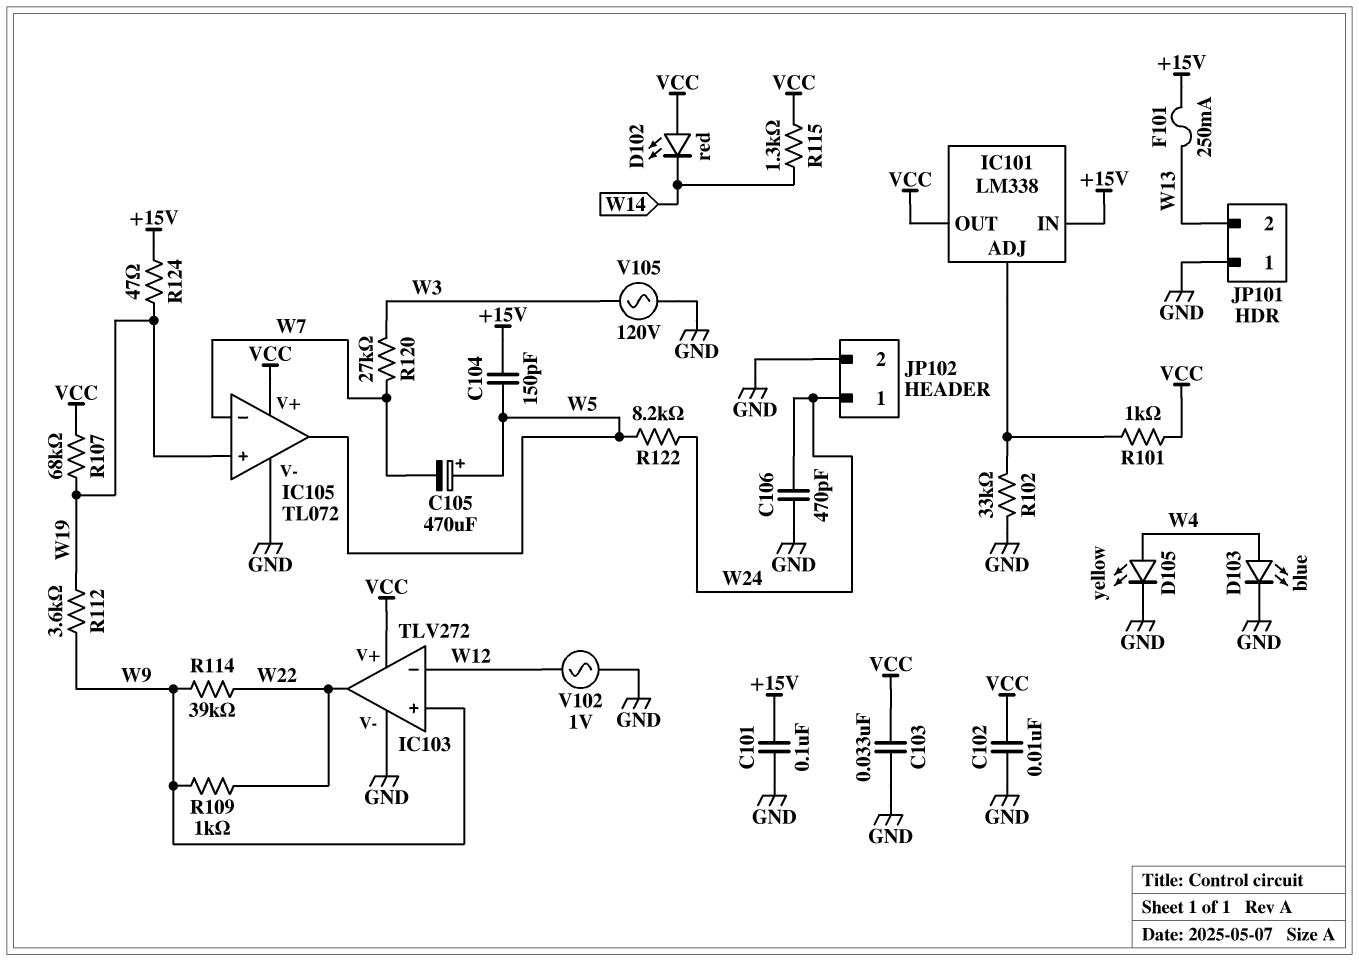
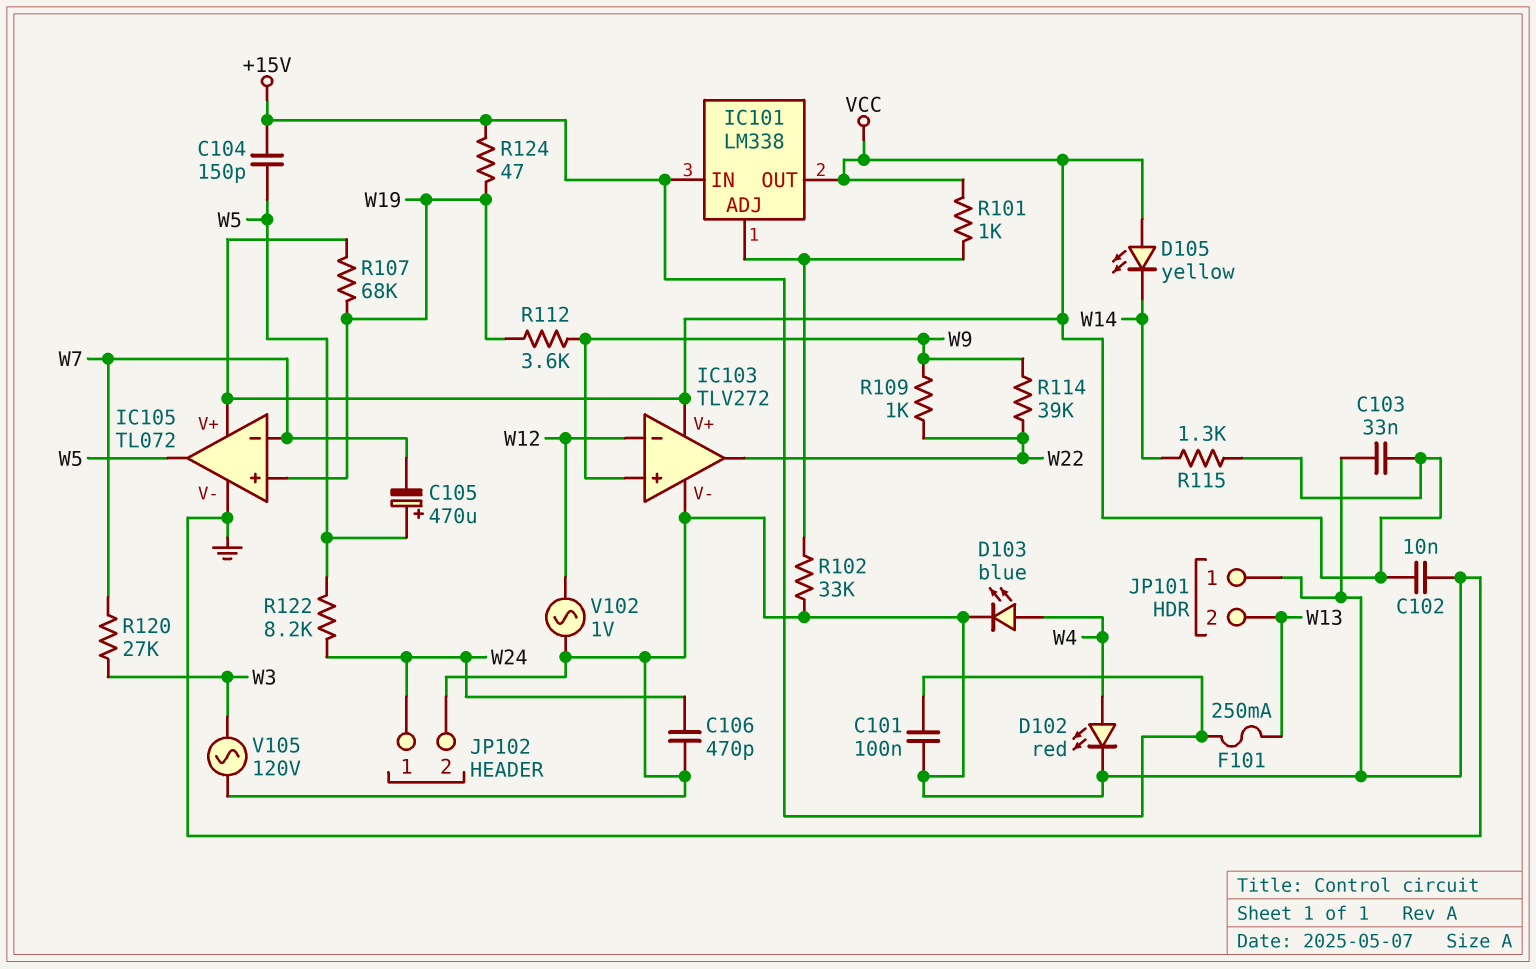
D102: LED red (A VCC, K W14) -> LED red (A W4, K GND)
D105: LED yellow (A W4, K GND) -> LED yellow (A VCC, K W14)

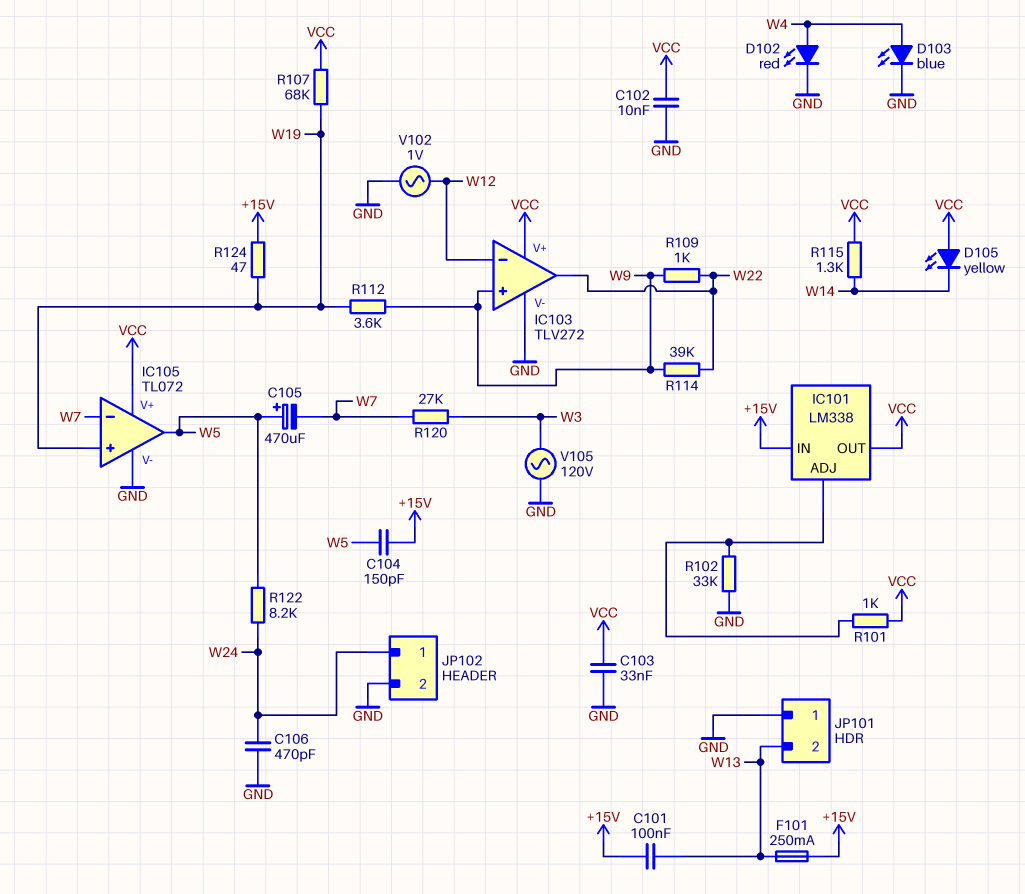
C101: 100nF (+15V, GND) -> 100nF (+15V, W13)

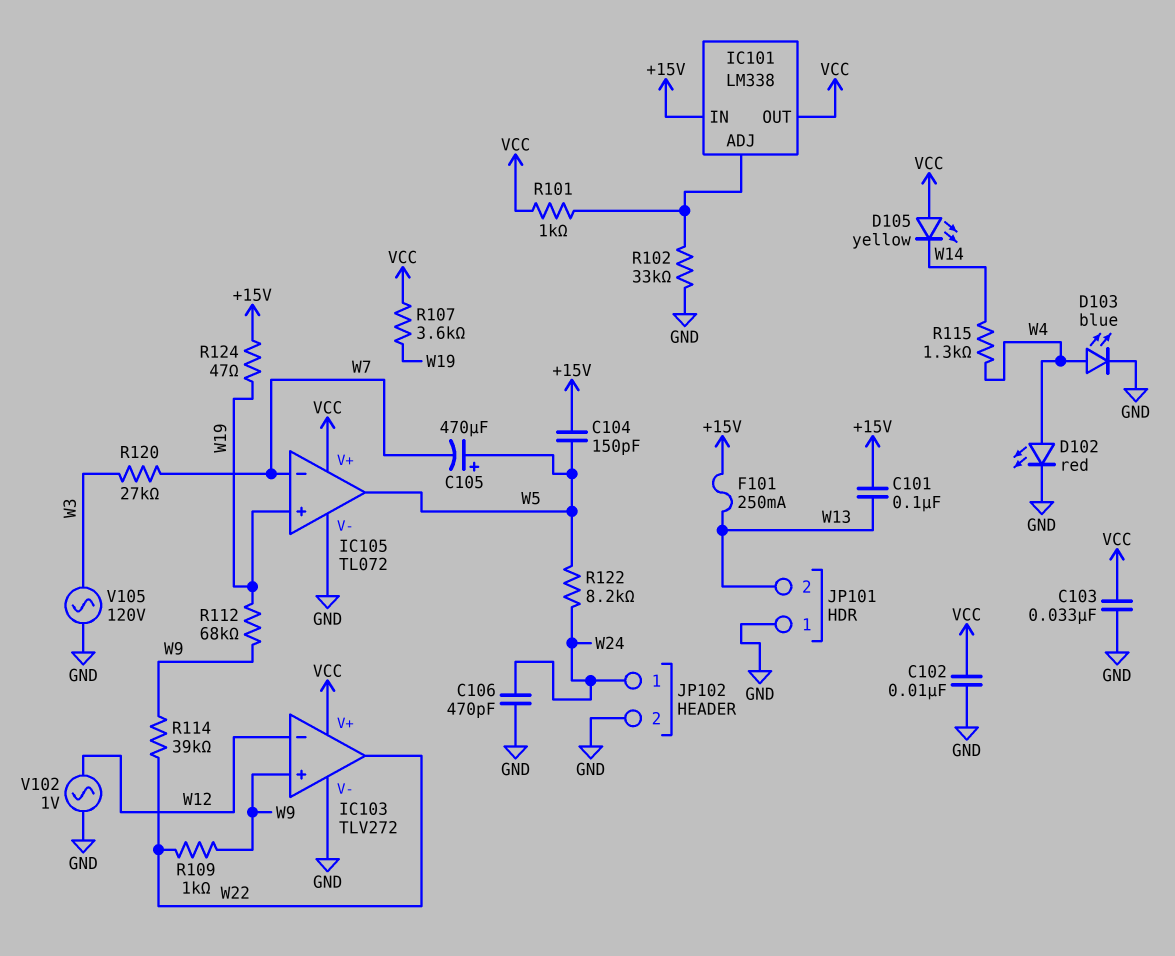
R107: 68k (VCC, W19) -> 3.6k (VCC, W19)
R112: 3.6k (W9, W19) -> 68k (W9, W19)
R115: 1.3k (VCC, W14) -> 1.3k (W4, W14)

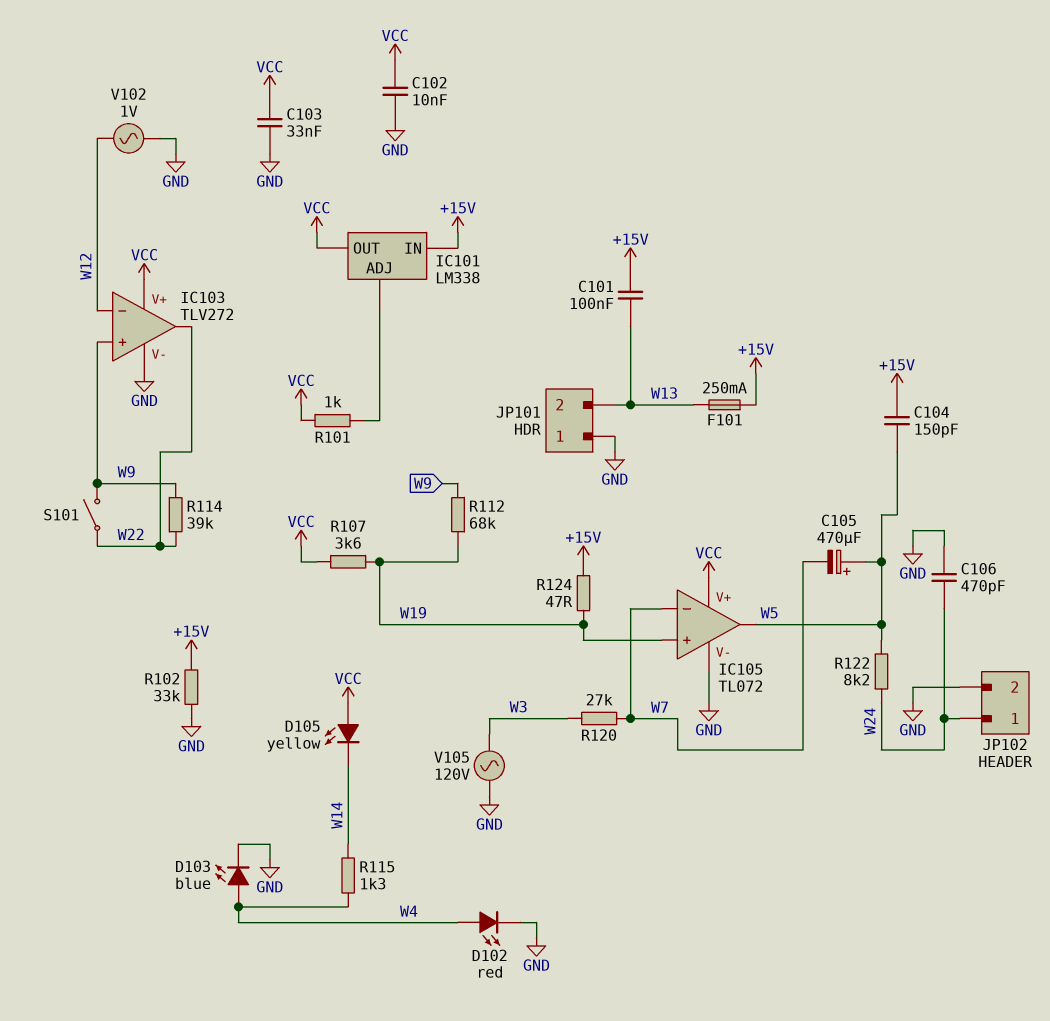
R102: 33k (GND, IC101/ADJ) -> 33k (+15V, GND)
R109: 1k (W9, W22) -> none
S101: none -> switch (W9, W22)

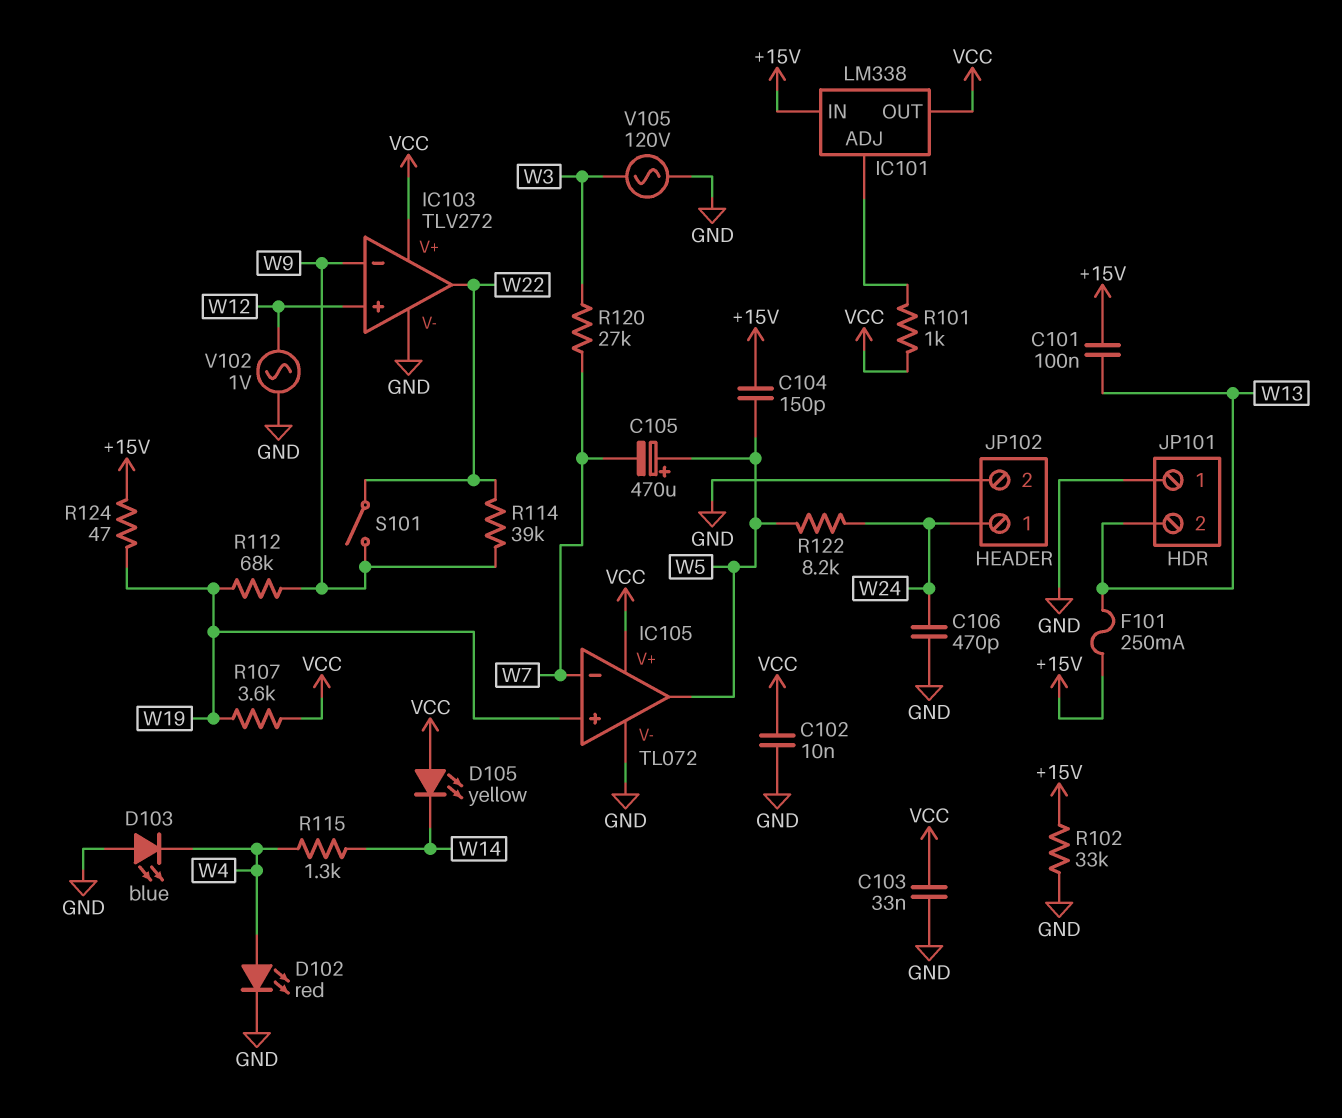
D103: LED blue (A W4, K GND) -> LED blue (A GND, K W4)
IC103 pin in+: W9 -> W12
IC103 pin in-: W12 -> W9

